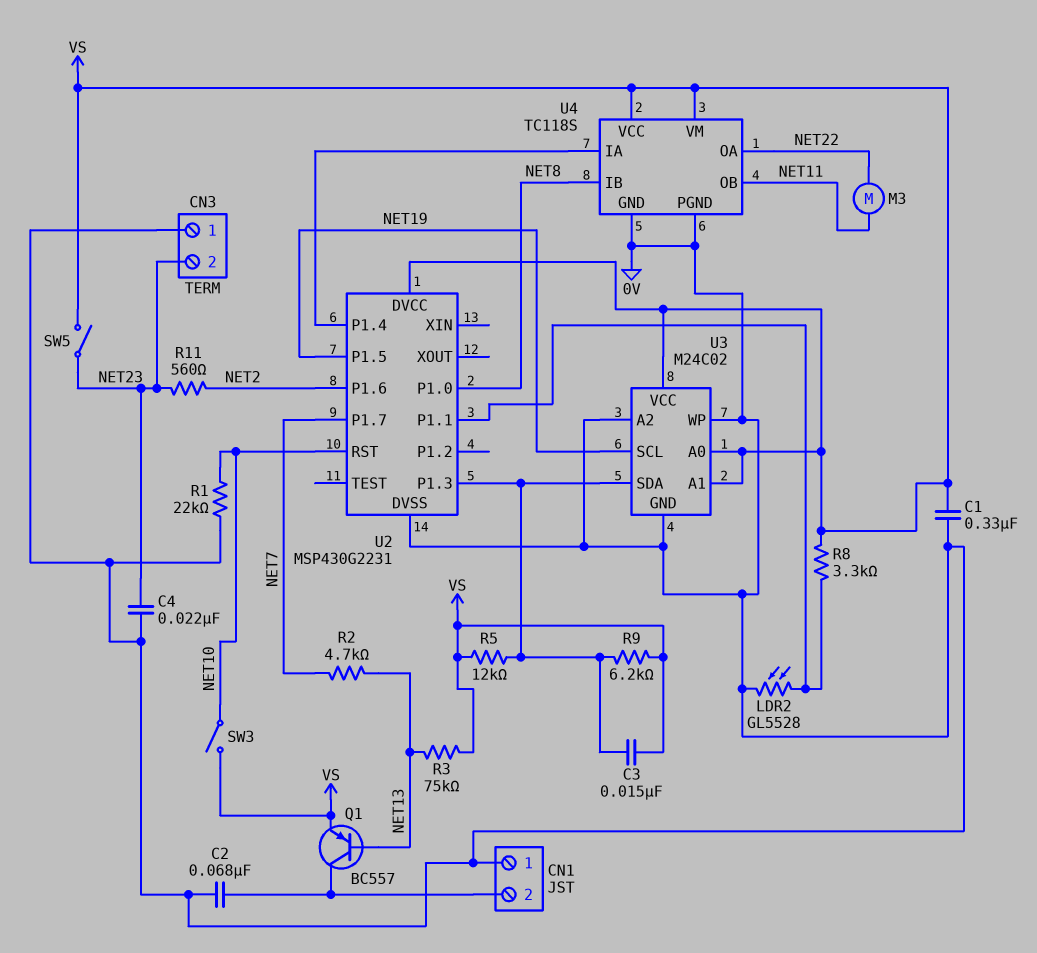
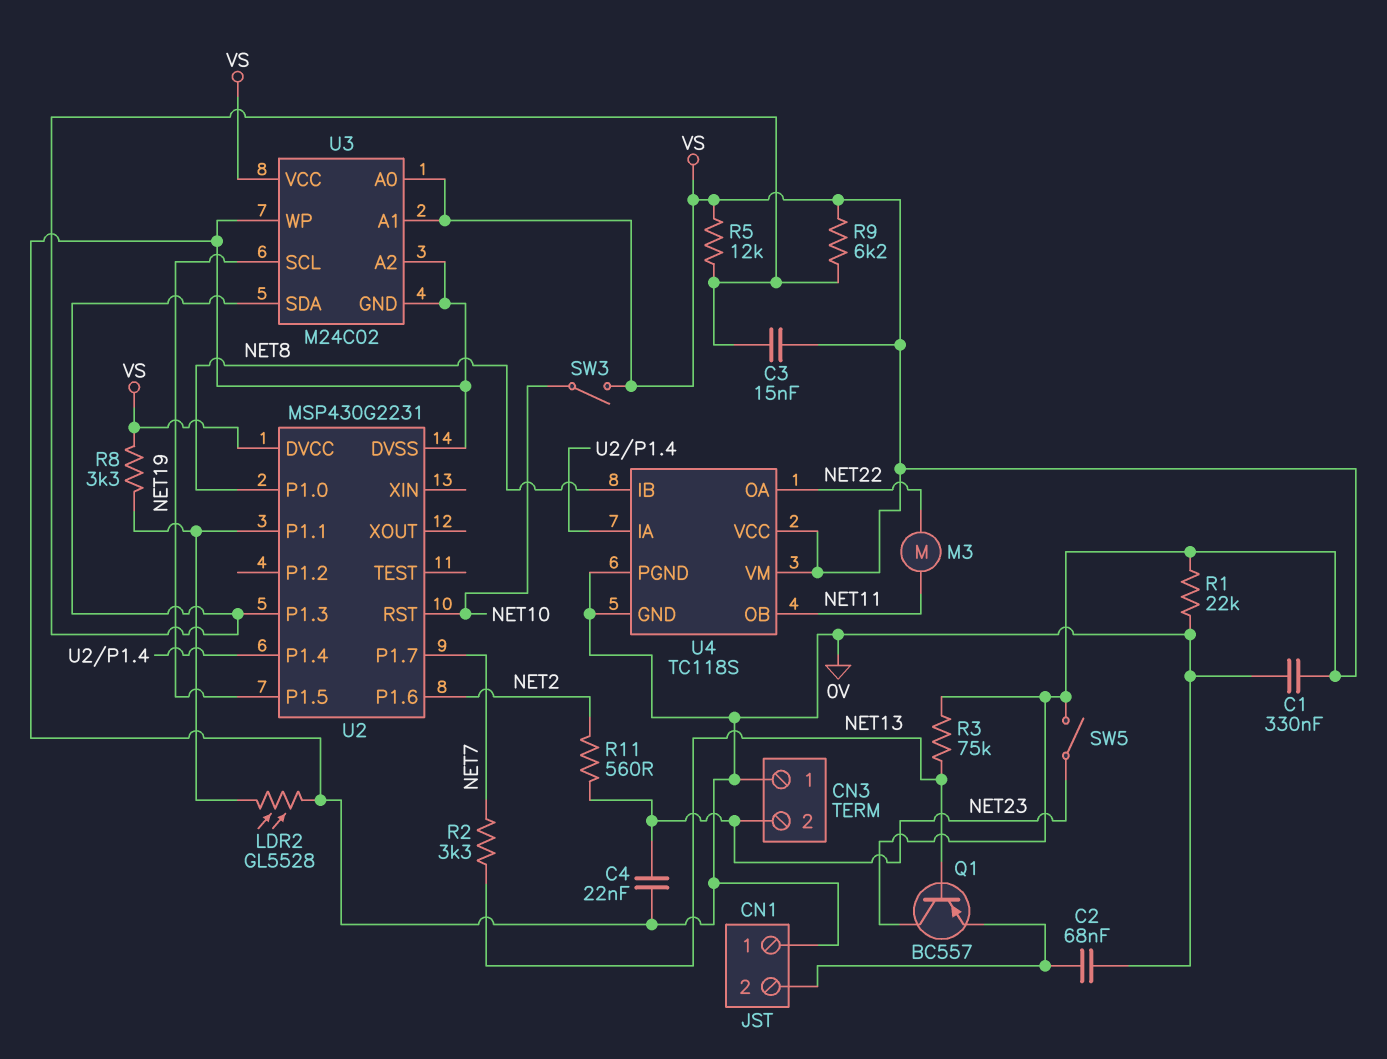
Q1: PNP BC557 (B NET13, C CN1/2, E VS) -> PNP BC557 (B NET13, C VS, E CN1/2)
R1: 22k (0V, NET10) -> 22k (0V, VS)
R2: 4.7k (NET7, NET13) -> 3.3k (NET7, NET13)

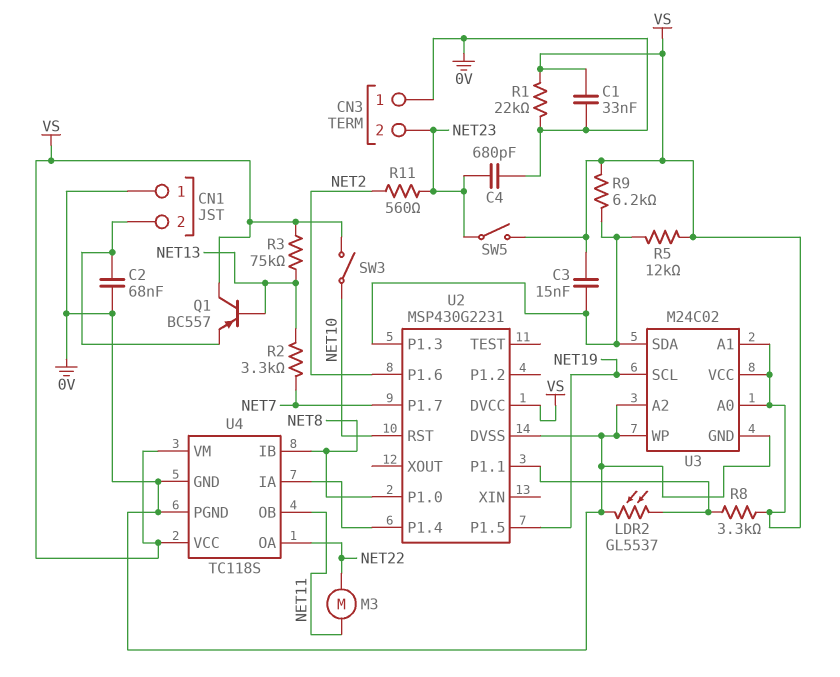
C1: 330nF (0V, VS) -> 33nF (0V, VS)
C4: 22nF (0V, NET23) -> 680pF (0V, NET23)
LDR2: GL5528 (0V, U2/P1.1) -> GL5537 (0V, U2/P1.1)

